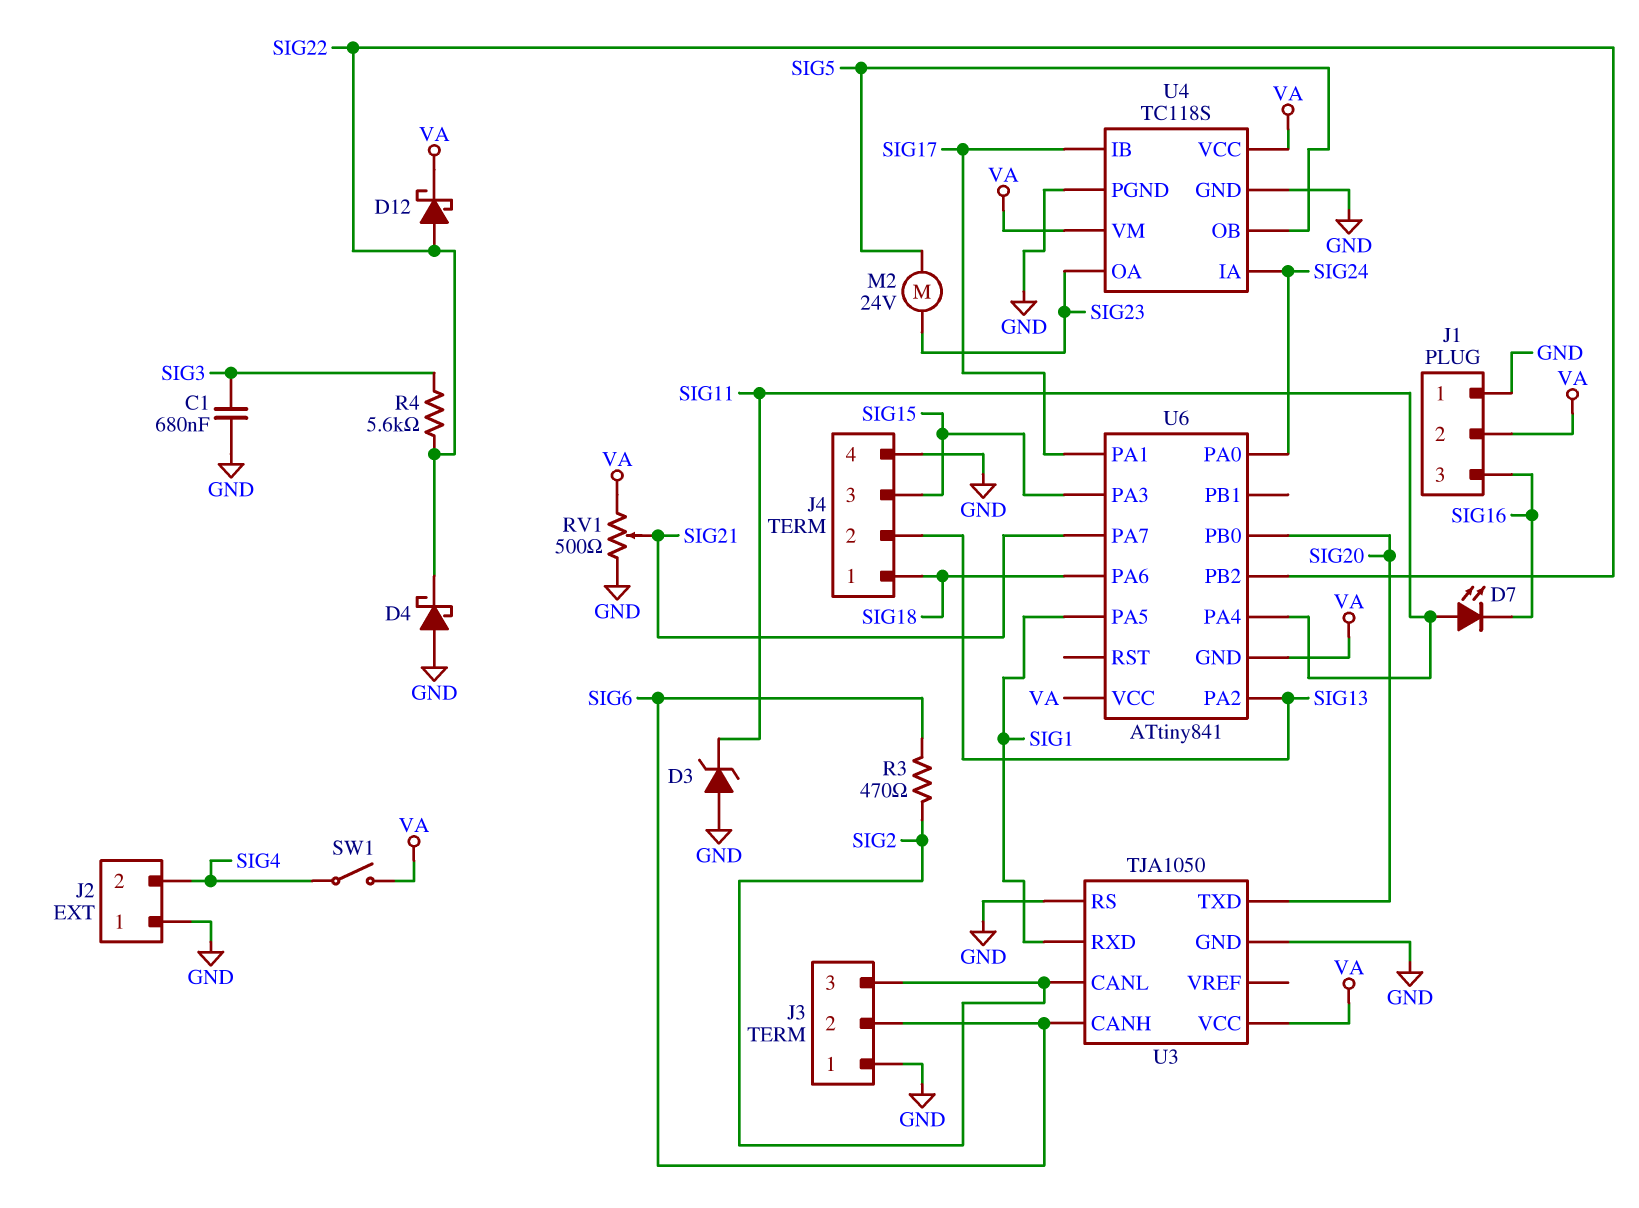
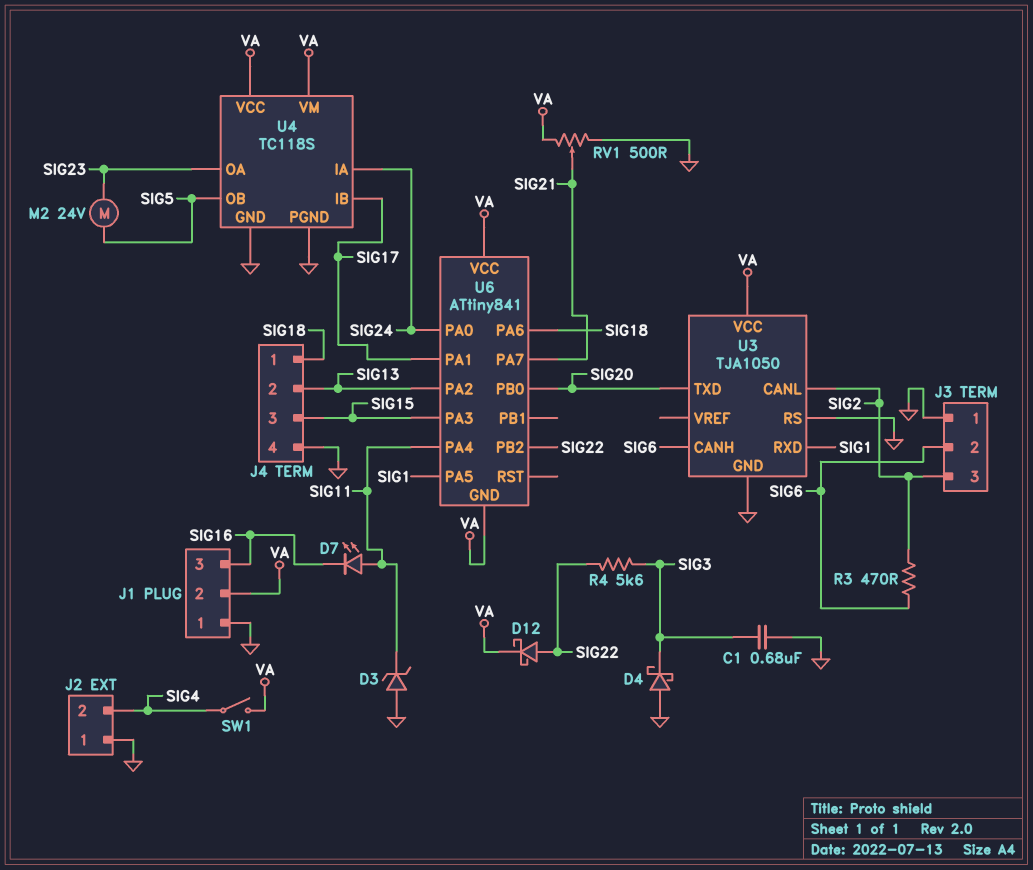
D4: schottky (A GND, K SIG22) -> schottky (A GND, K SIG3)

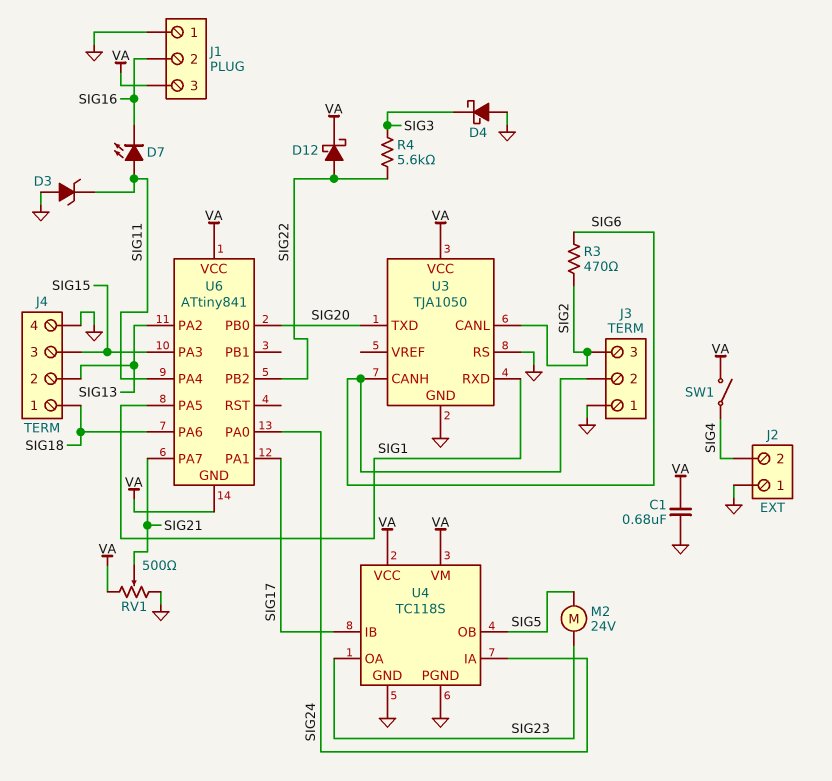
C1: 680nF (GND, SIG3) -> 680nF (GND, VA)
J1 pin 2: VA -> SIG16
J1 pin 3: SIG16 -> VA

